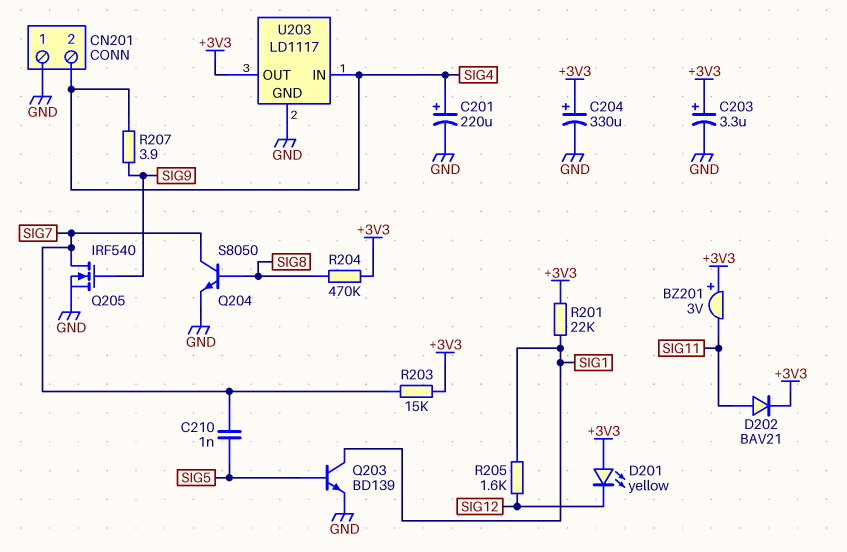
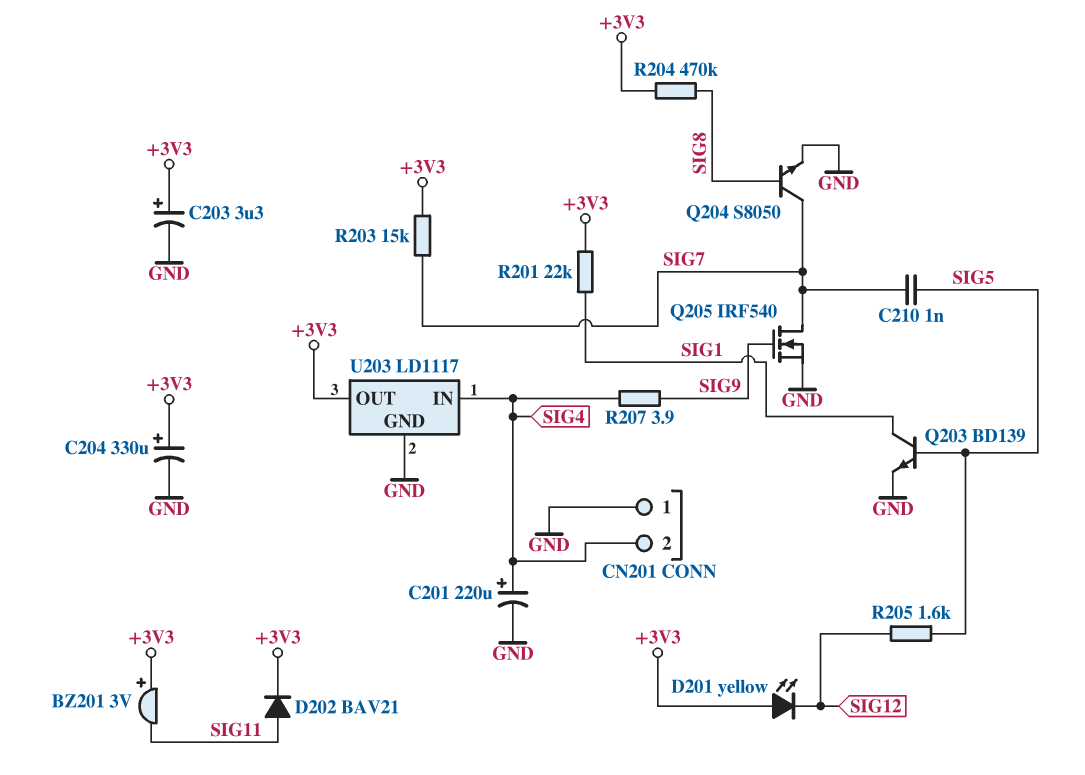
R205: 1.6k (SIG1, SIG12) -> 1.6k (SIG5, SIG12)

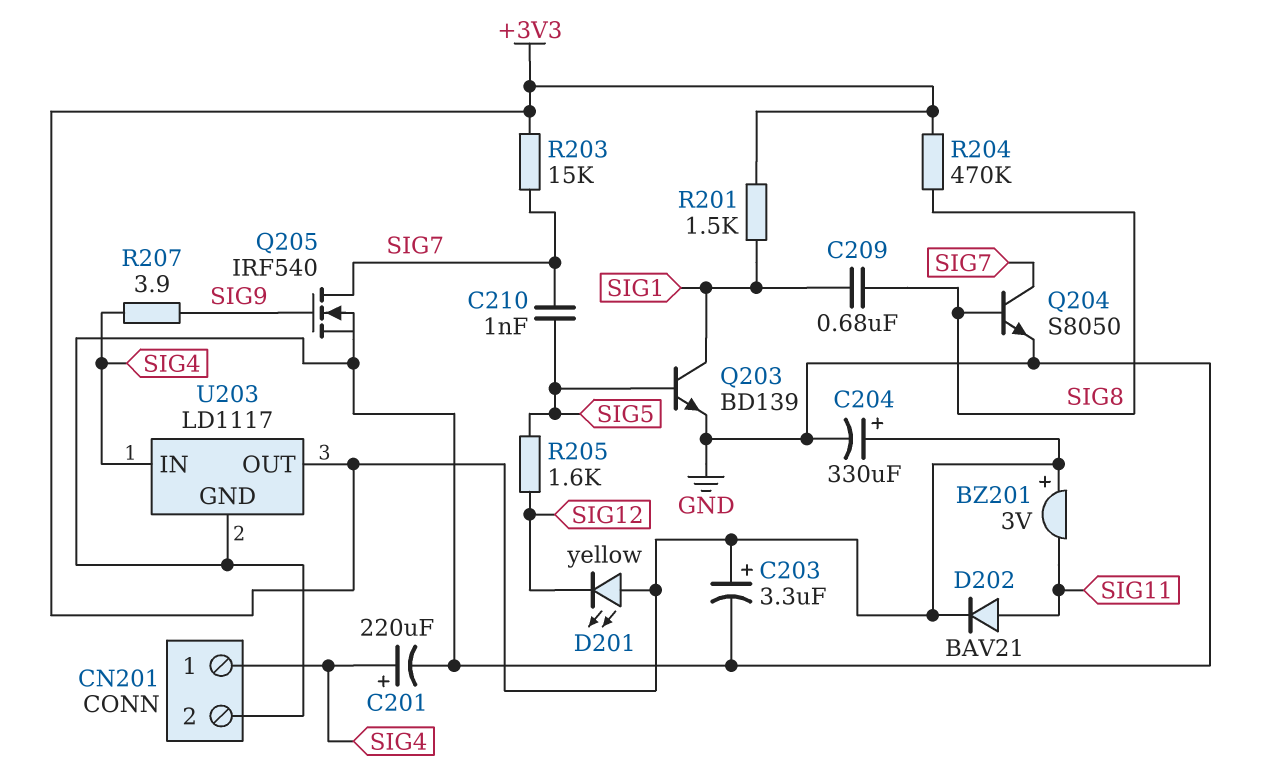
C209: none -> 680nF (SIG1, SIG8)
CN201 pin 1: GND -> SIG4
CN201 pin 2: SIG4 -> GND
R201: 22k (+3V3, SIG1) -> 1.5k (+3V3, SIG1)

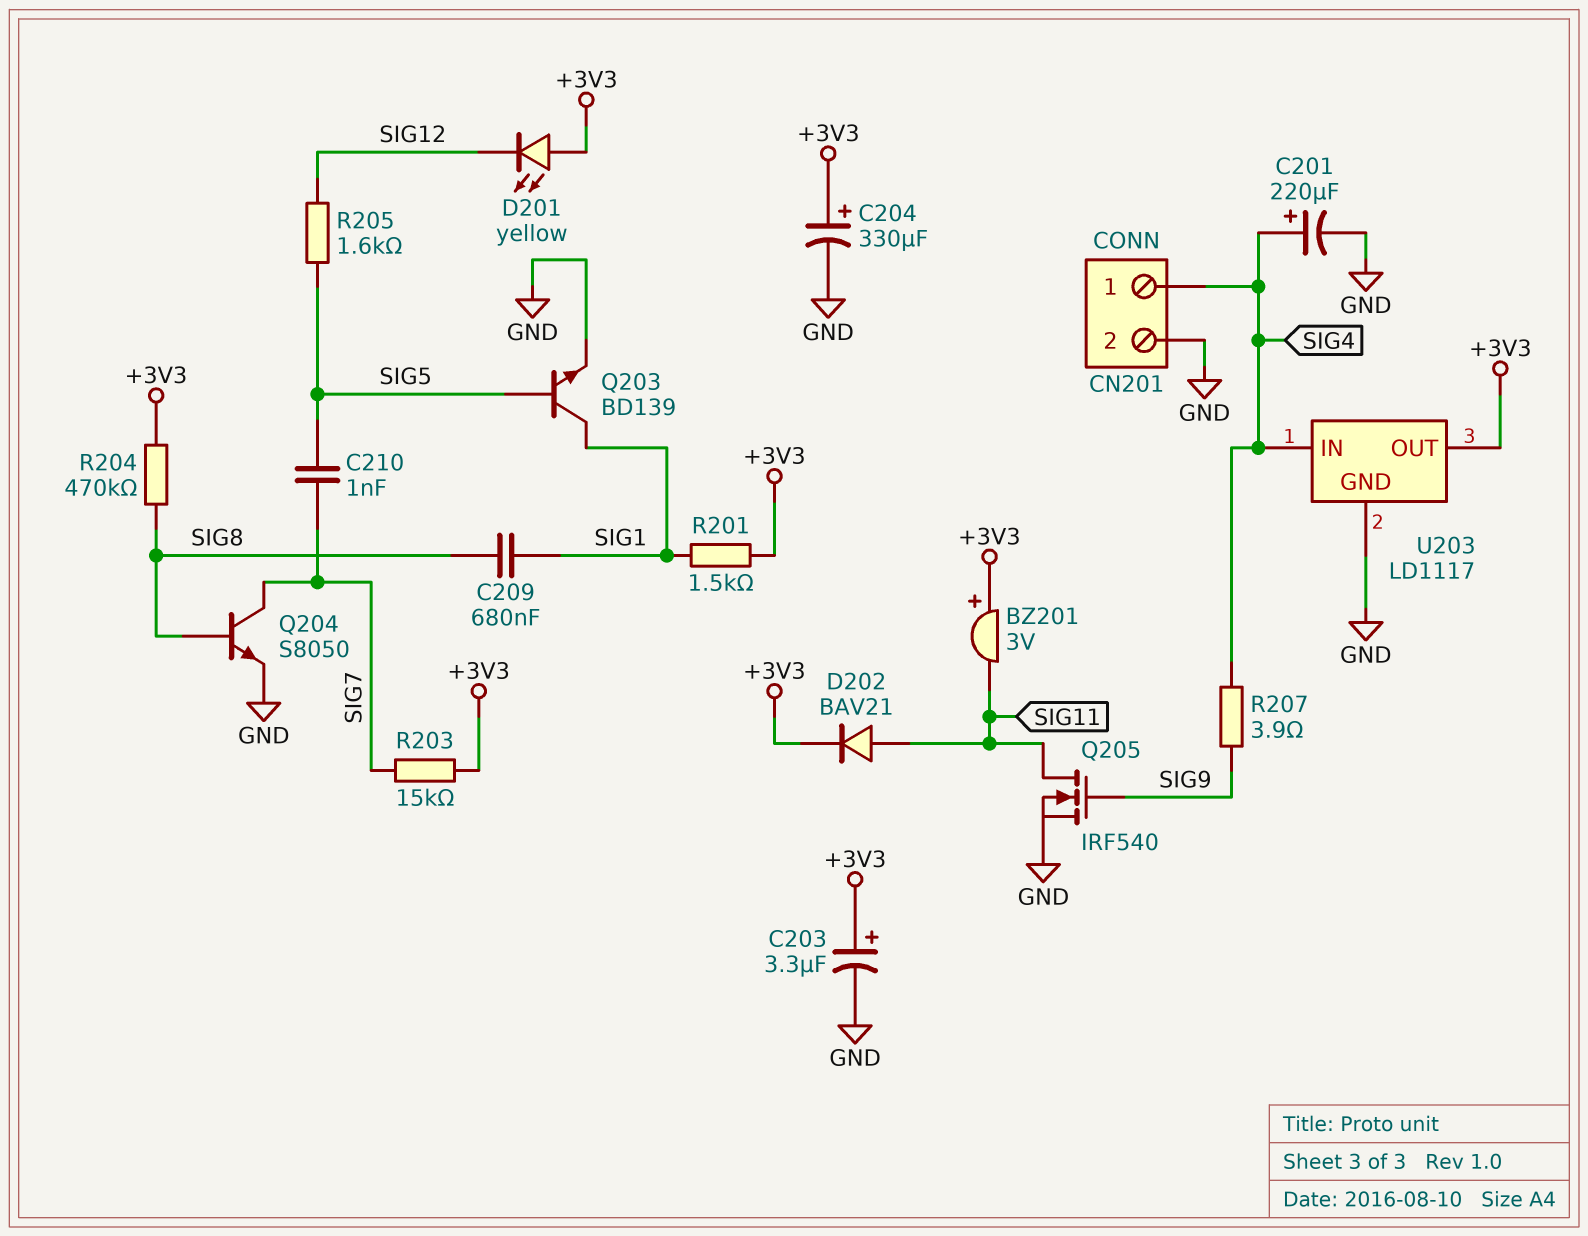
Q205: NMOS IRF540 (G SIG9, D SIG7, S GND) -> NMOS IRF540 (G SIG9, D SIG11, S GND)

